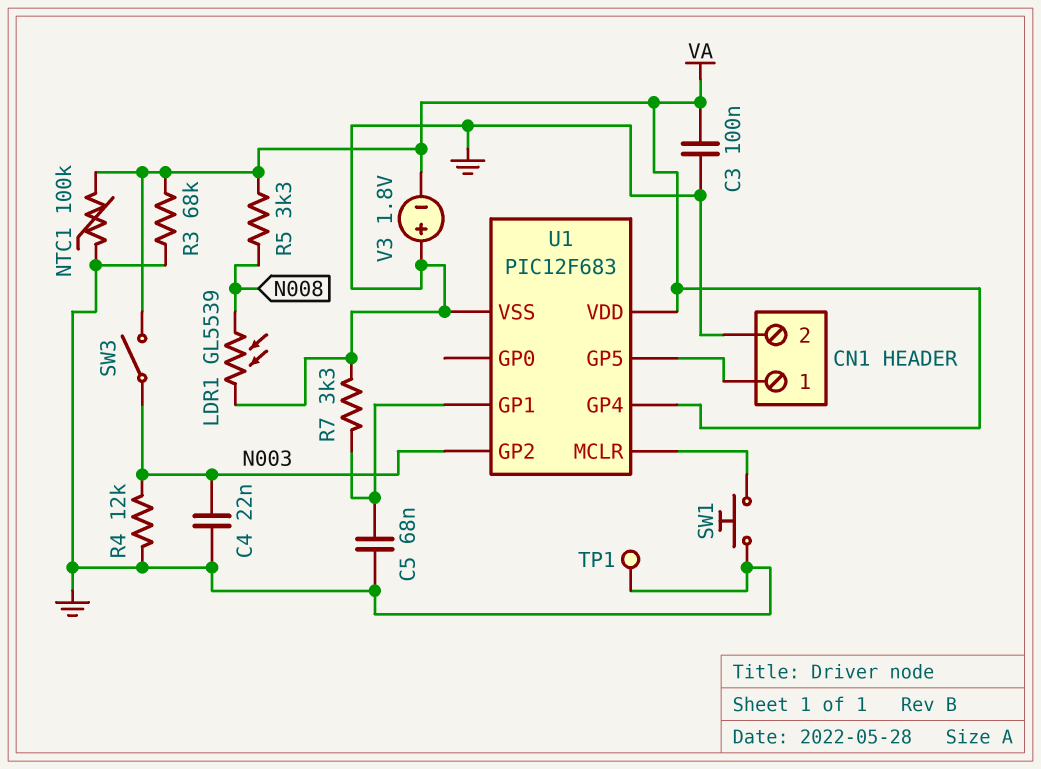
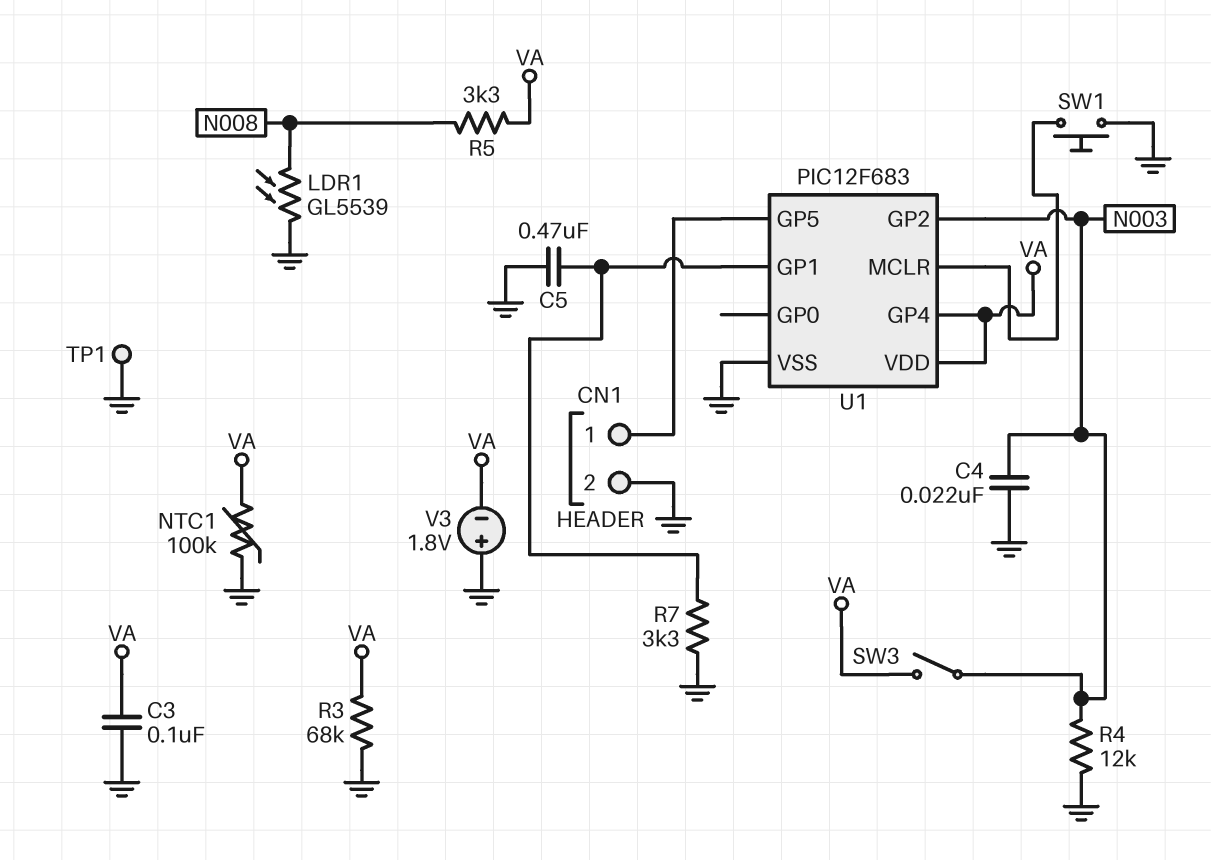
C5: 68nF (GND, U1/GP1) -> 470nF (GND, U1/GP1)

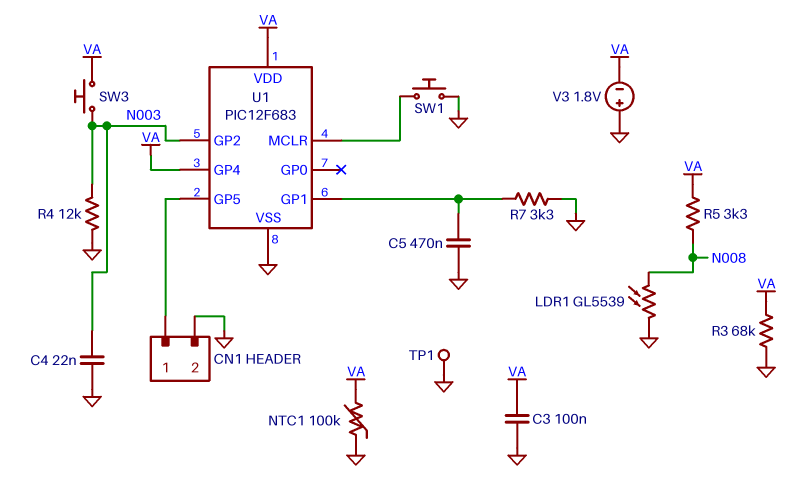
SW3: switch (N003, VA) -> button (N003, VA)

